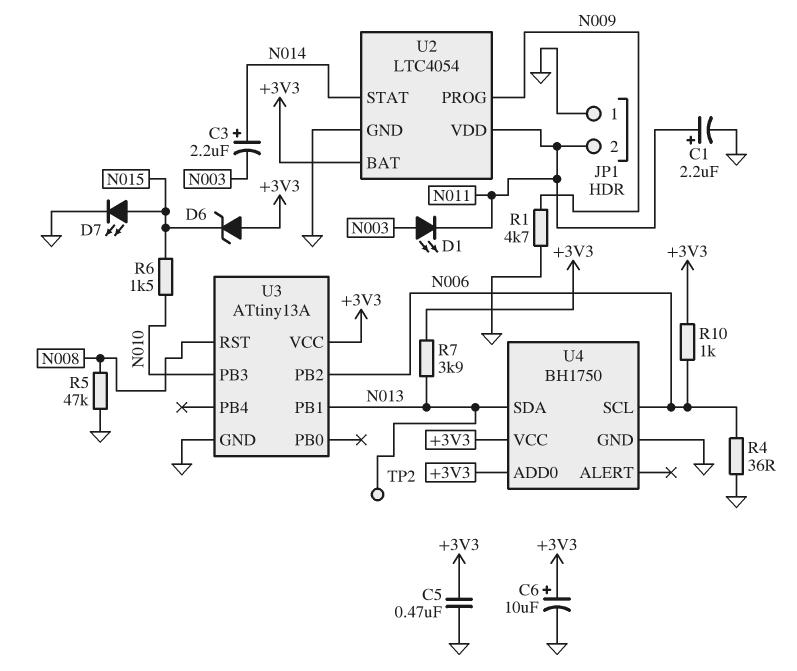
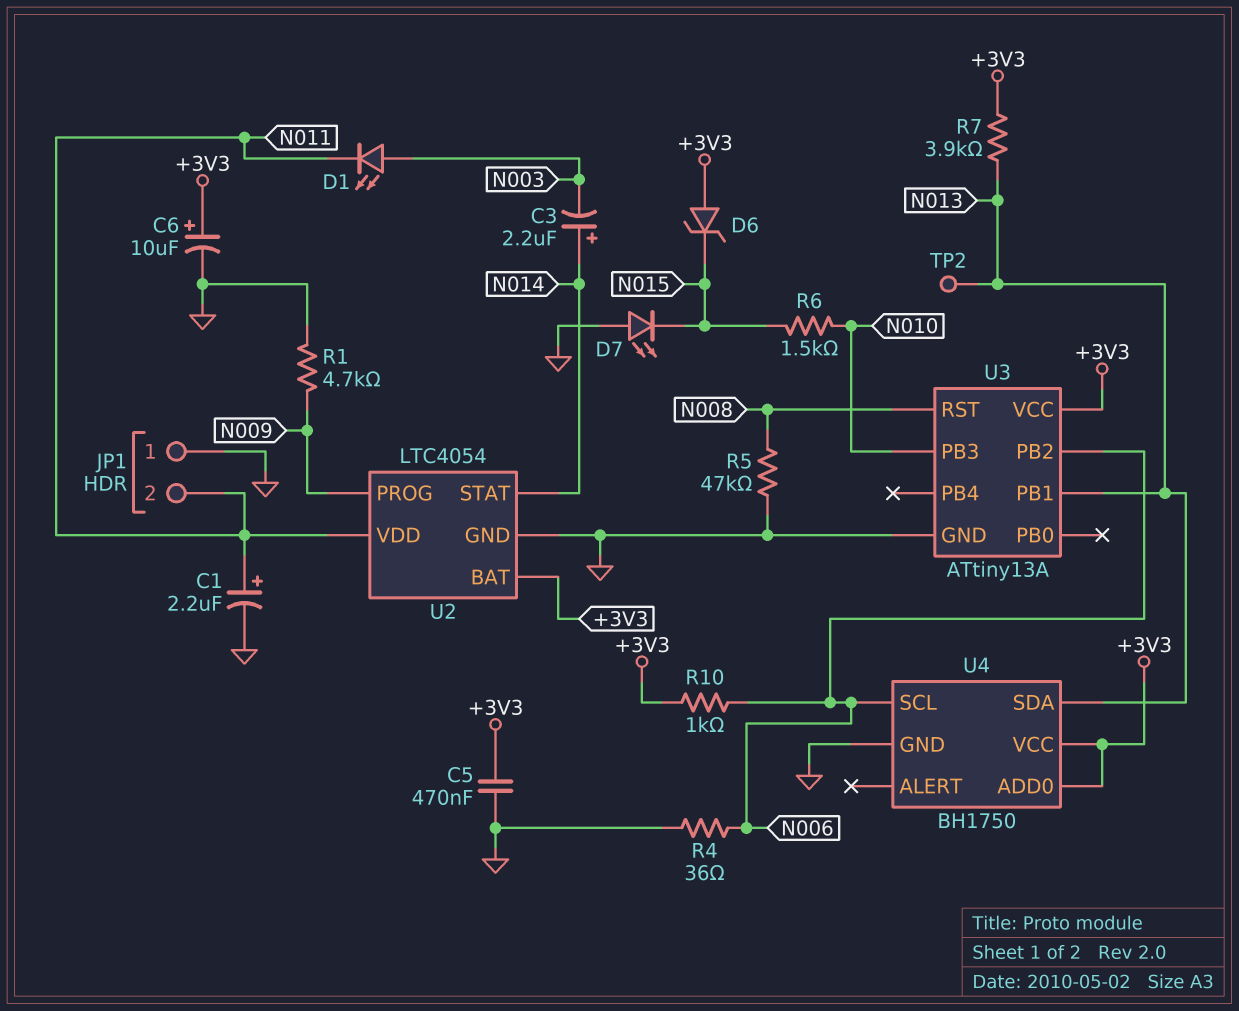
D7: LED (A N015, K GND) -> LED (A GND, K N015)

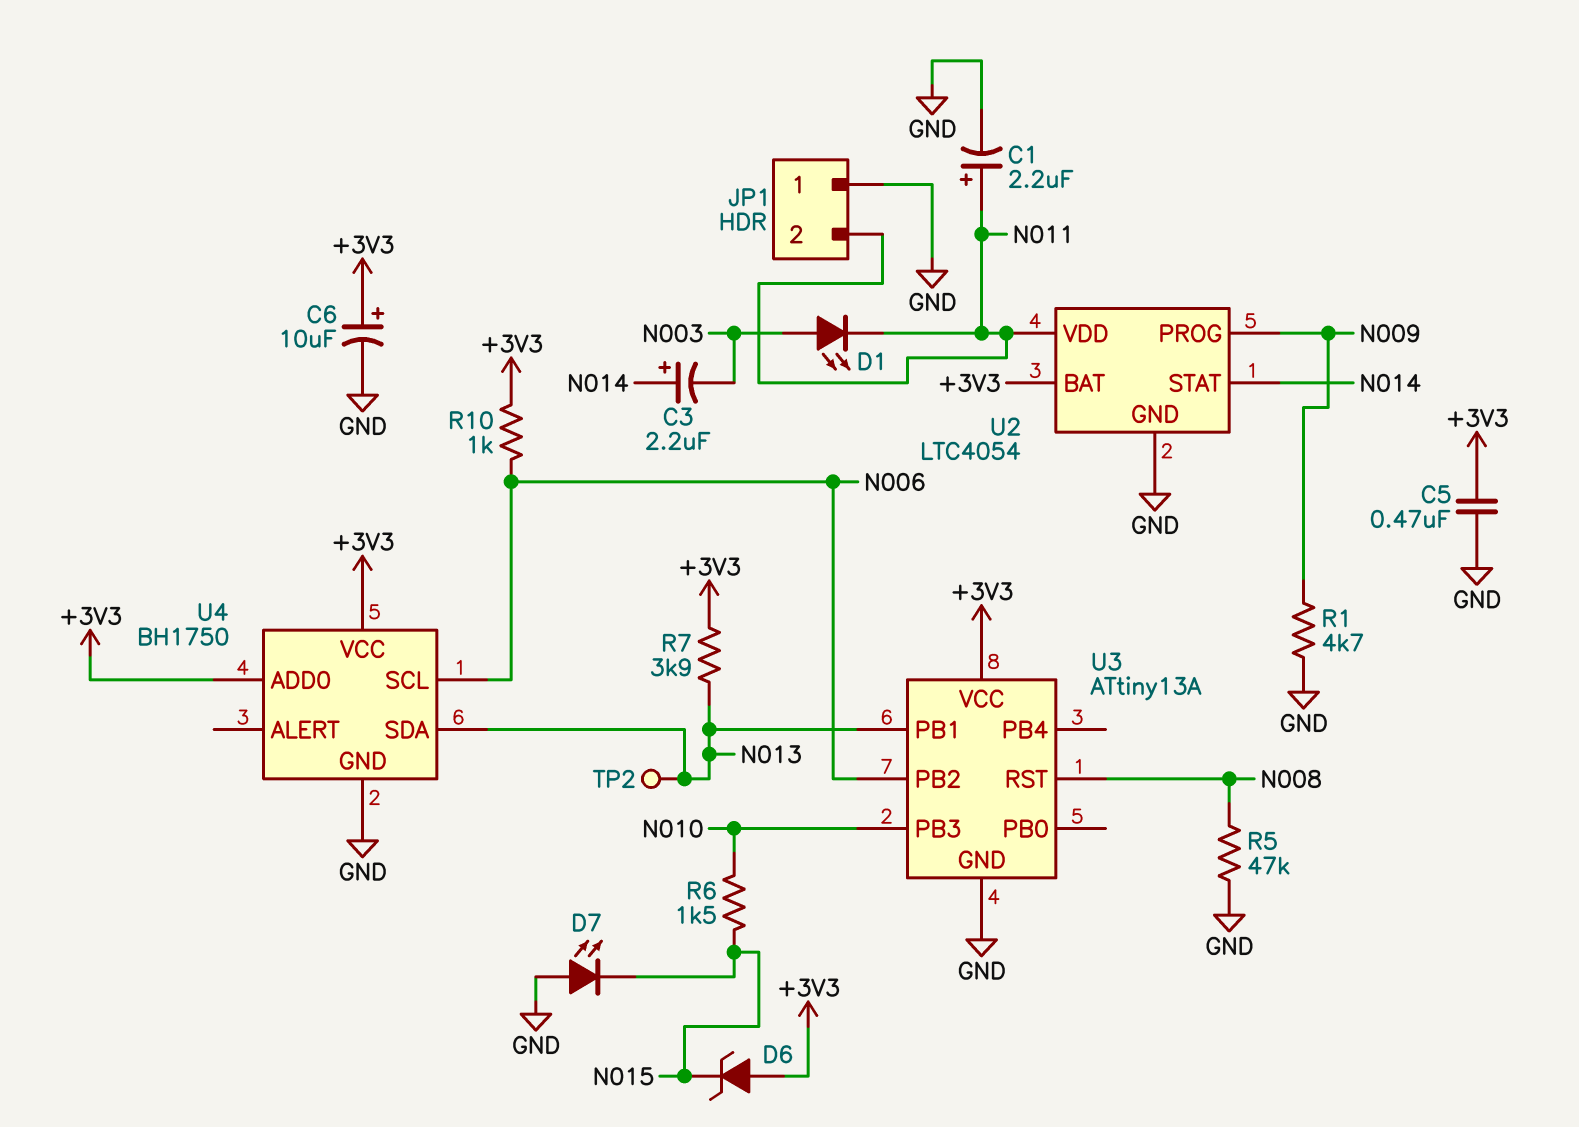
R4: 36 (GND, N006) -> none

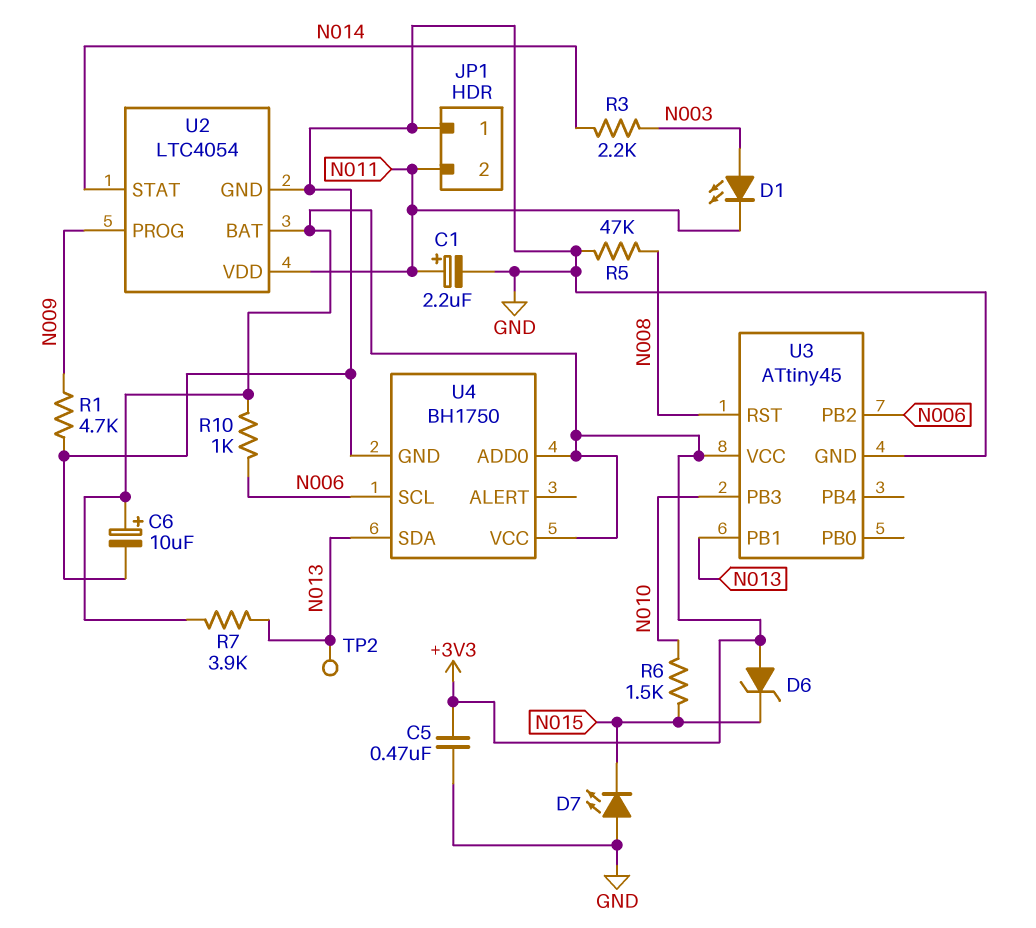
C3: 2.2uF (plus N014, minus N003) -> none
R3: none -> 2.2k (N003, N014)
U3: ATtiny13A -> ATtiny45

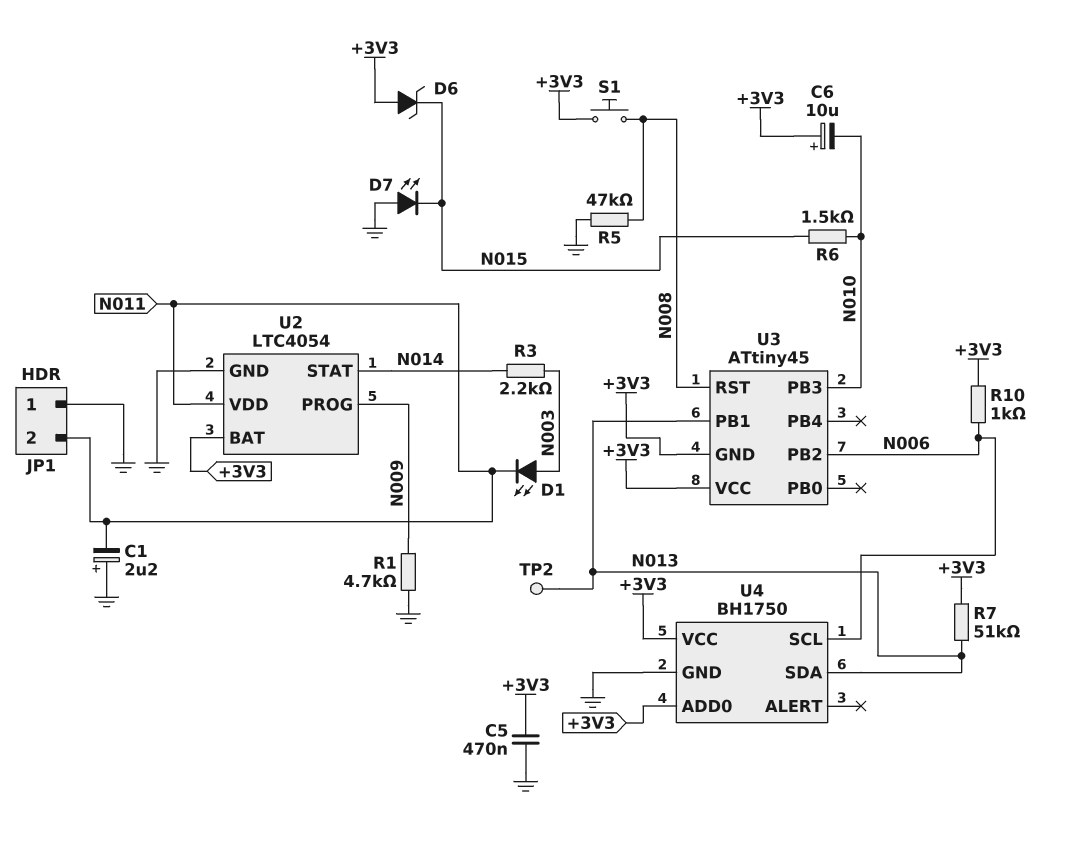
C1: 2.2uF (plus N011, minus GND) -> 2.2uF (plus GND, minus N011)
C6: 10uF (plus +3V3, minus GND) -> 10uF (plus +3V3, minus N010)
R7: 3.9k (+3V3, N013) -> 51k (+3V3, N013)
S1: none -> button (+3V3, N008)
U3 pin GND: GND -> +3V3

